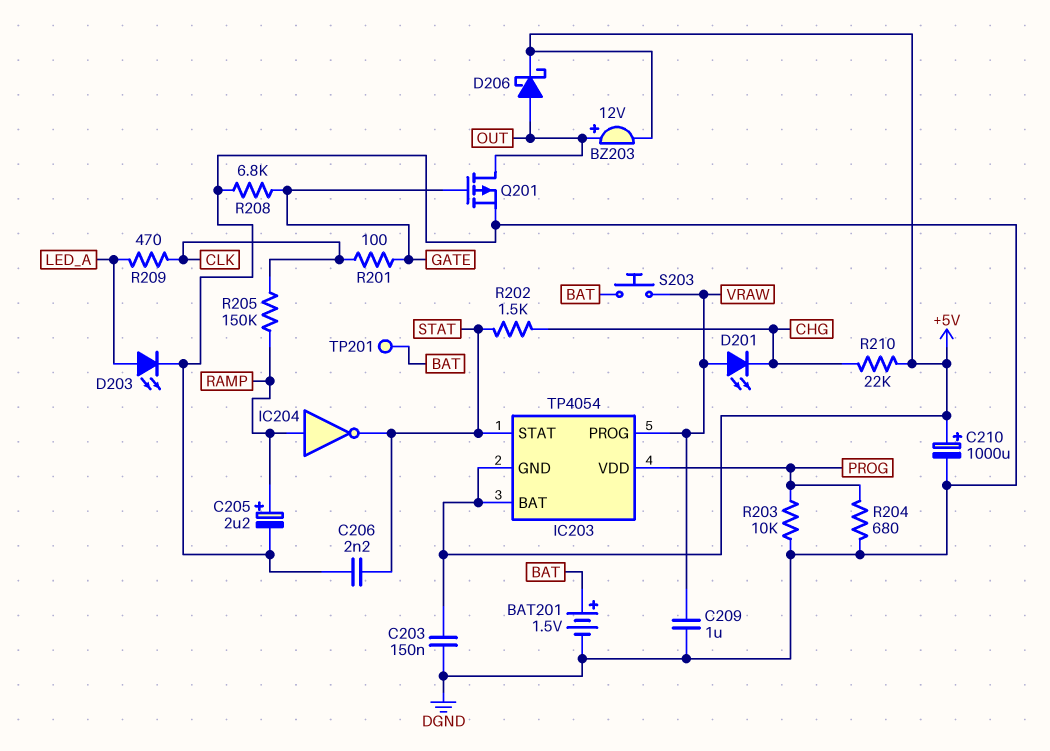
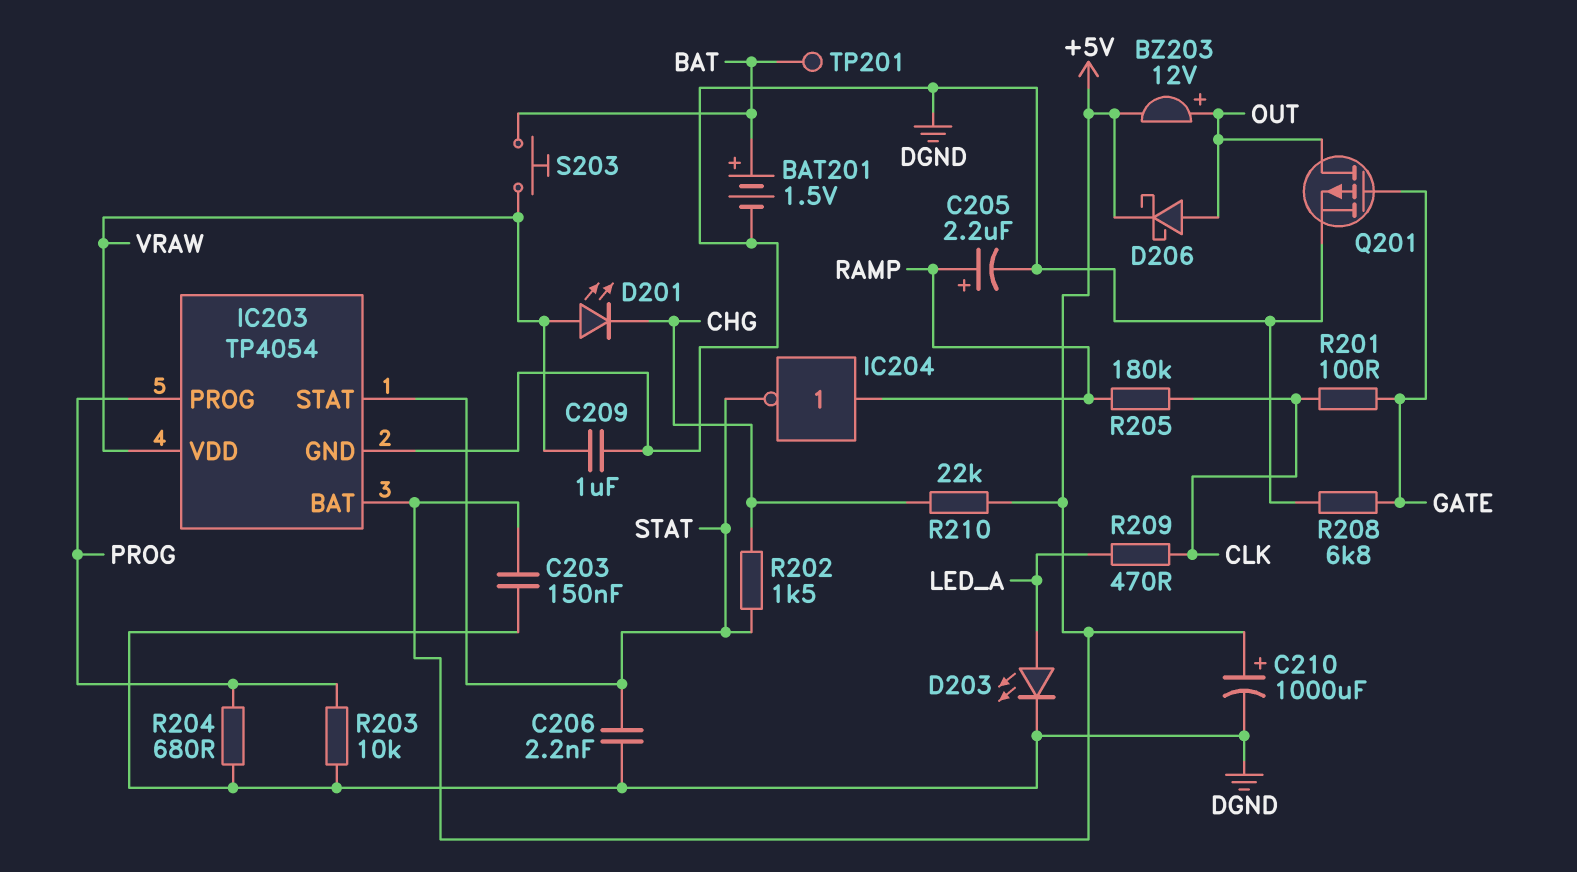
IC203 pin GND: +5V -> DGND
IC203 pin PROG: VRAW -> PROG
IC203 pin VDD: PROG -> VRAW
R205: 150k (CLK, RAMP) -> 180k (CLK, RAMP)

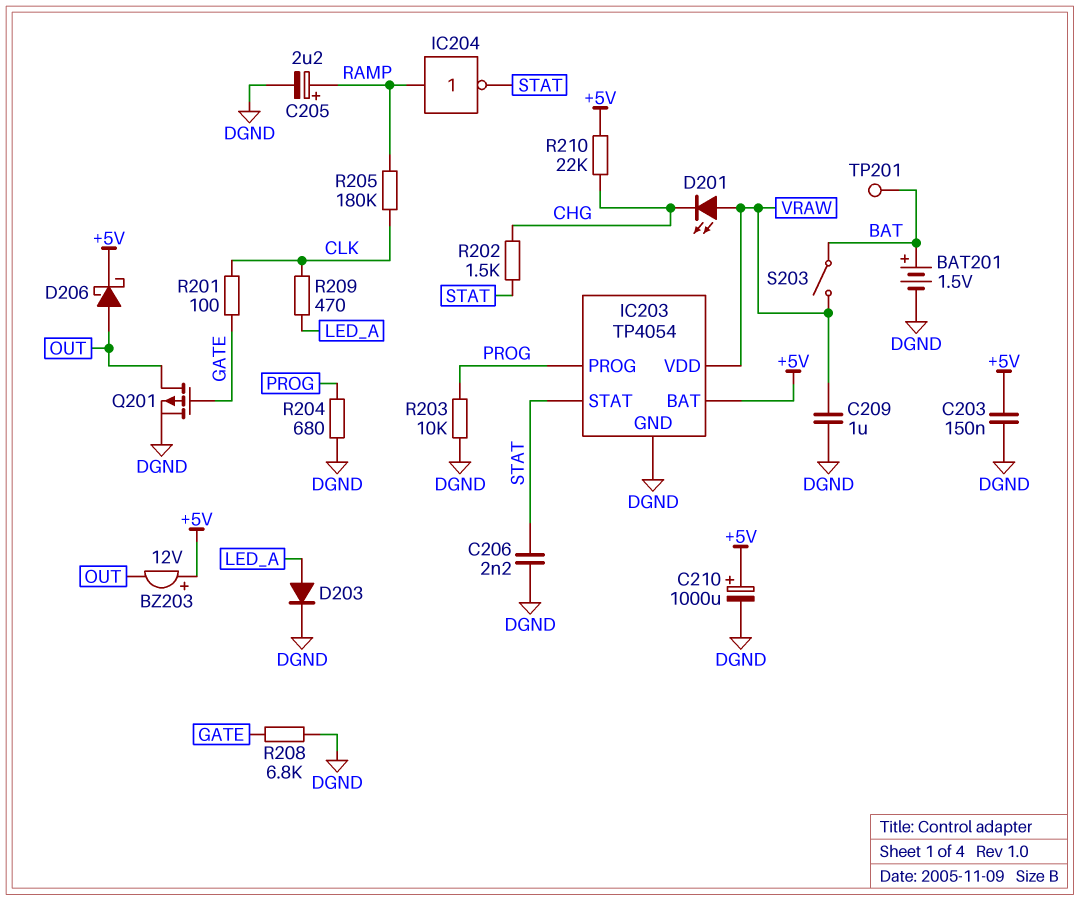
BZ203: buzzer 12V (plus OUT, minus +5V) -> buzzer 12V (plus +5V, minus OUT)
D203: LED (A LED_A, K DGND) -> diode (A LED_A, K DGND)
S203: button (BAT, VRAW) -> switch (BAT, VRAW)

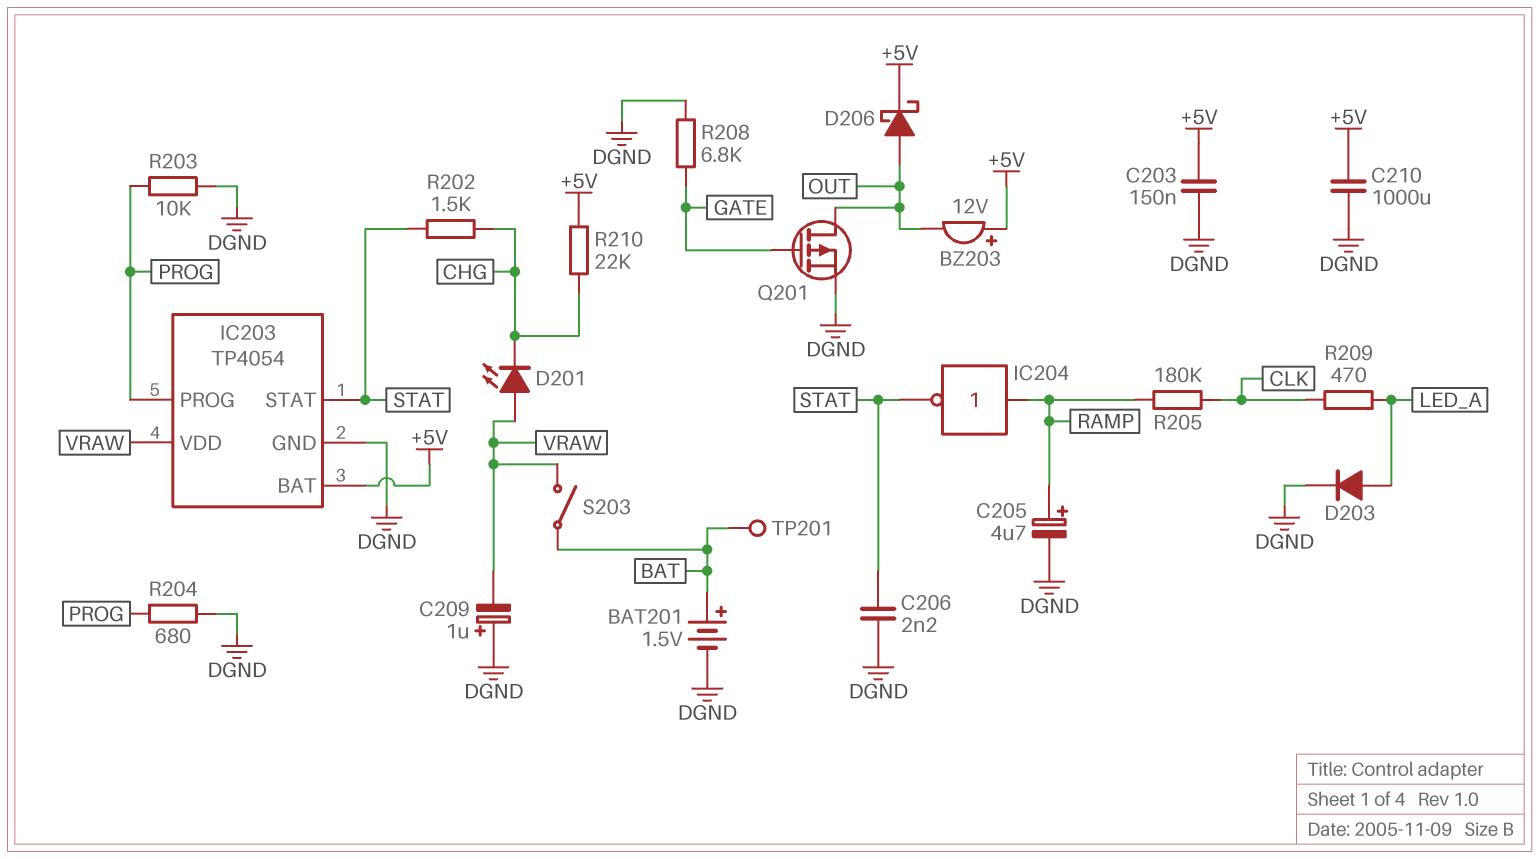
C205: 2.2uF (plus RAMP, minus DGND) -> 4.7uF (plus RAMP, minus DGND)
C209: 1uF (DGND, VRAW) -> 1uF (plus DGND, minus VRAW)
C210: 1000uF (plus +5V, minus DGND) -> 1000uF (+5V, DGND)
R201: 100 (CLK, GATE) -> none

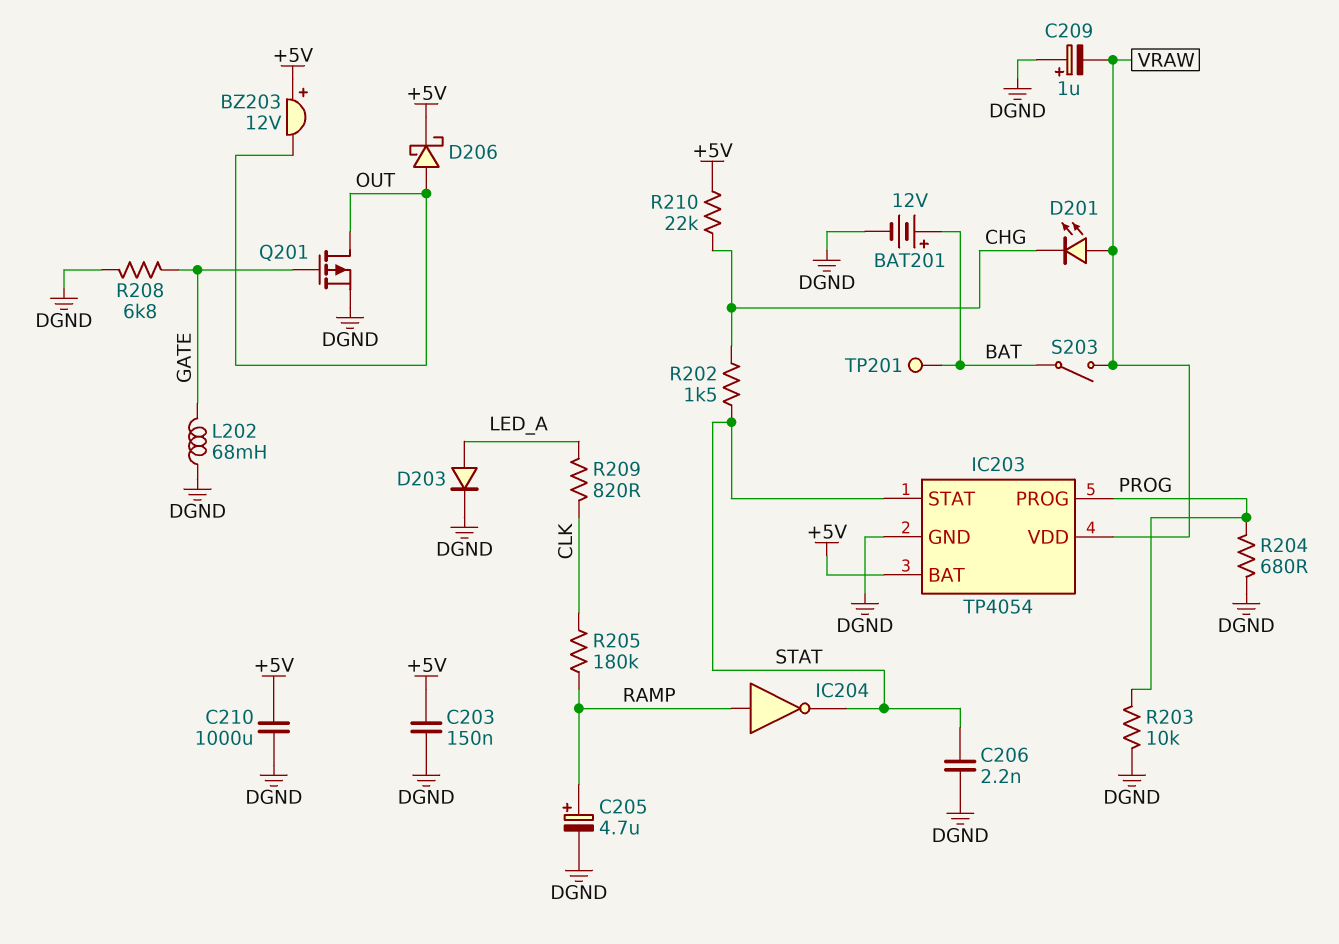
BAT201: 1.5V (plus BAT, minus DGND) -> 12V (plus BAT, minus DGND)
L202: none -> 68mH (DGND, GATE)
R209: 470 (CLK, LED_A) -> 820 (CLK, LED_A)

